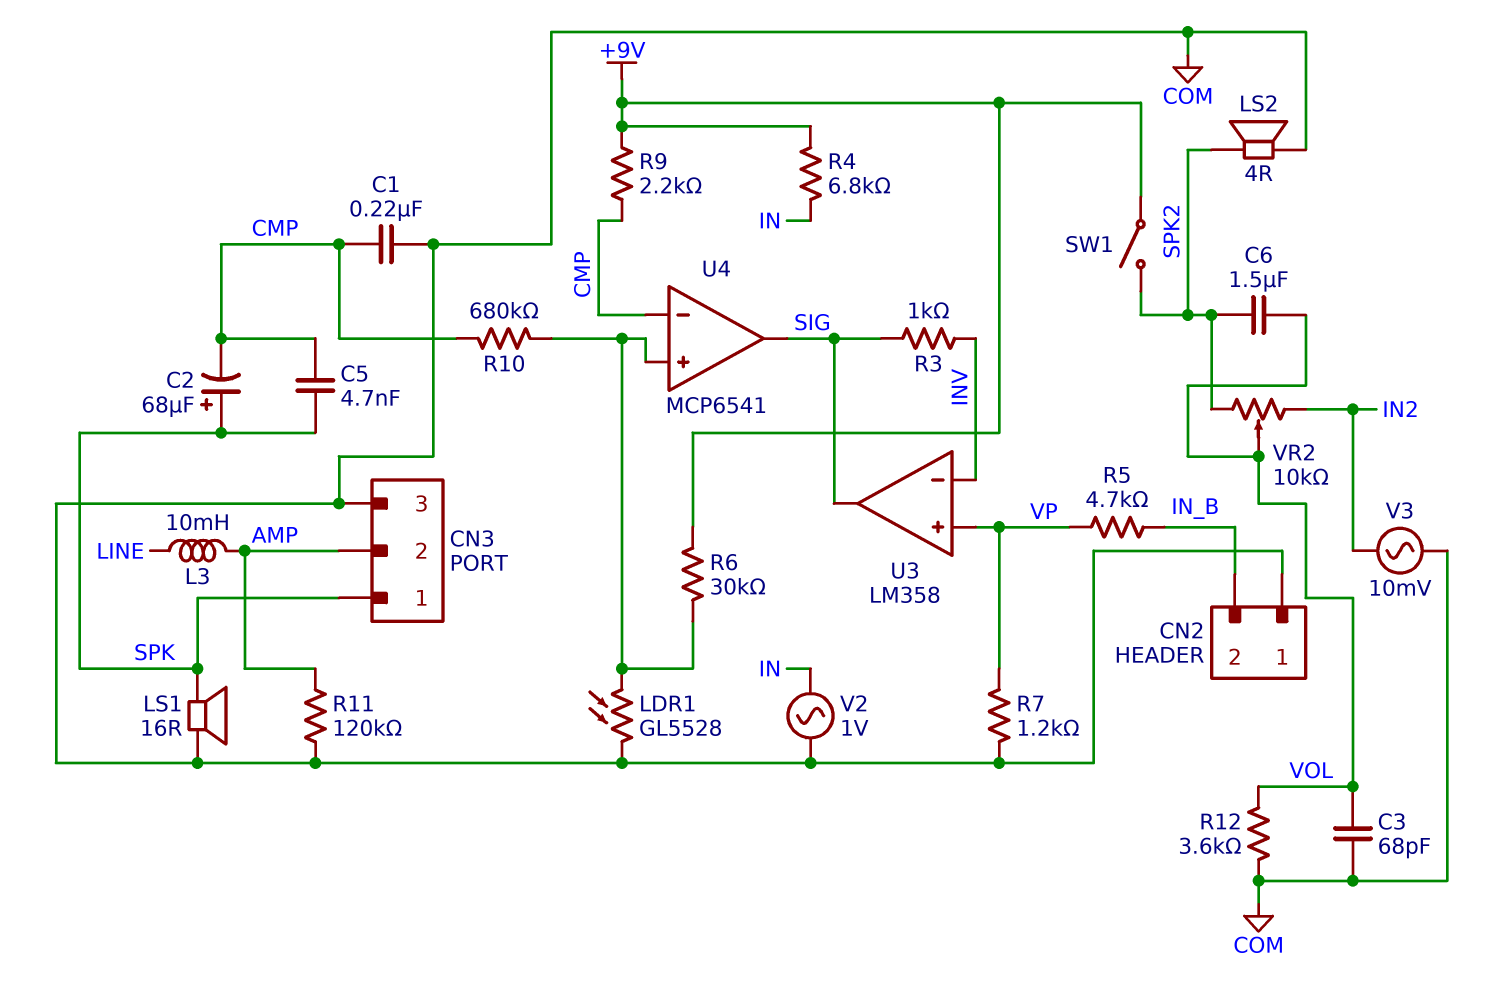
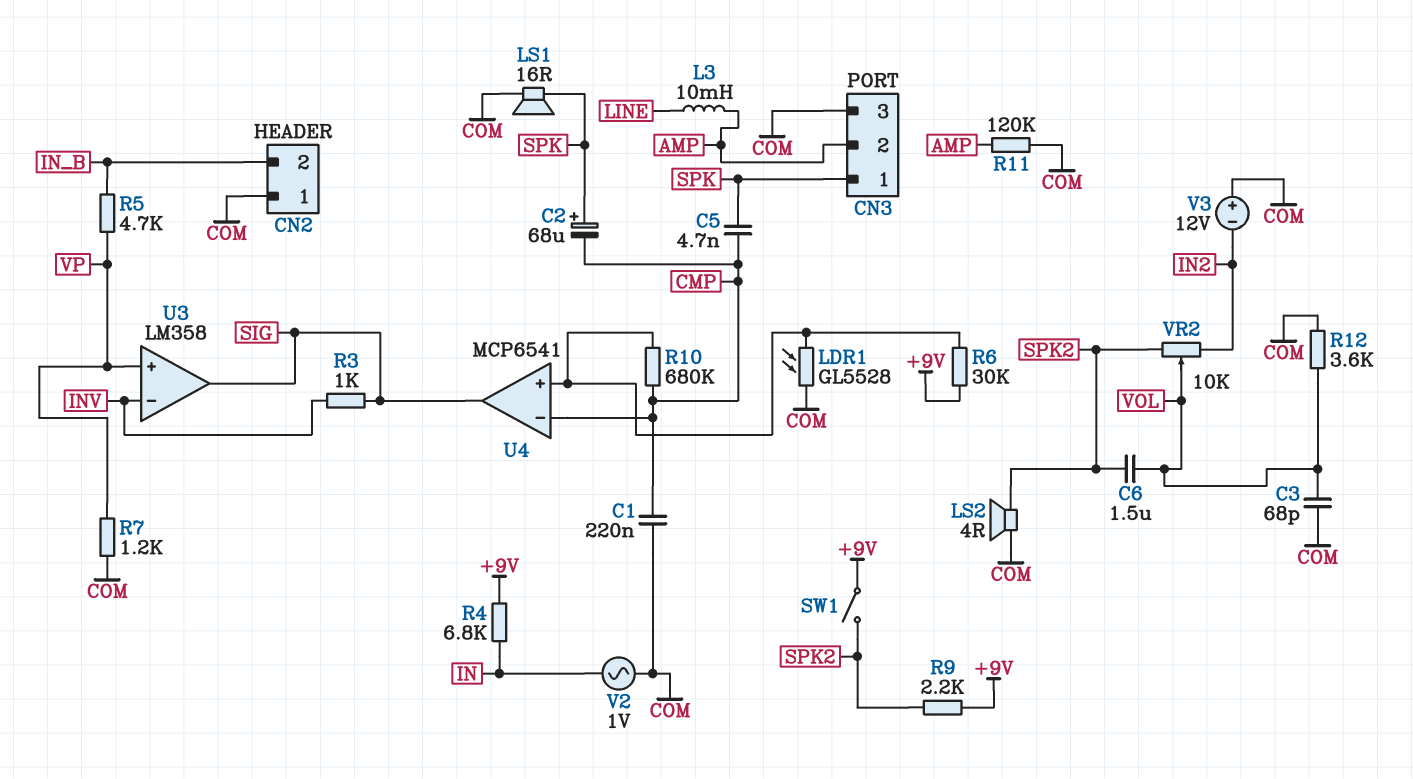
R9: 2.2k (+9V, CMP) -> 2.2k (+9V, SPK2)
V3: AC 10mV (COM, IN2) -> 12V (plus COM, minus IN2)

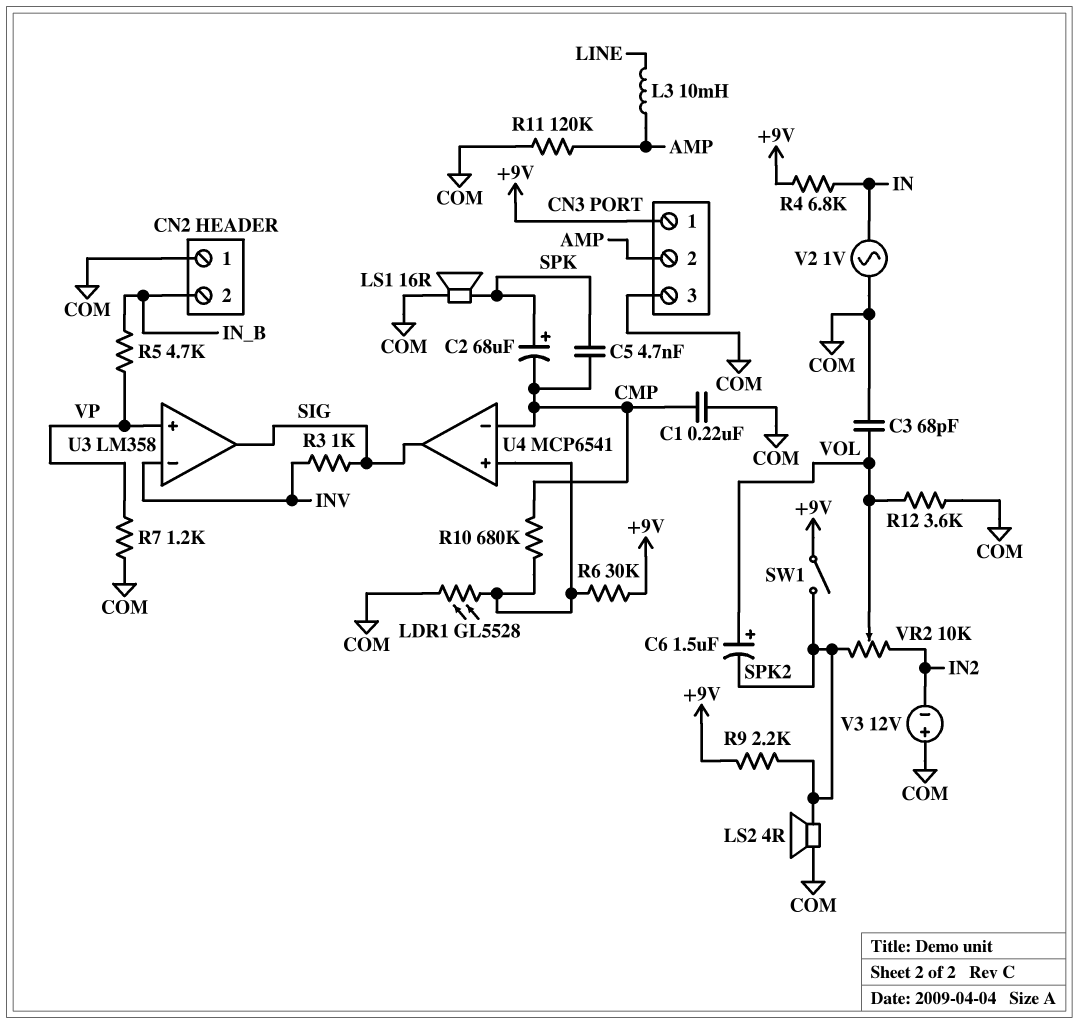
C6: 1.5uF (SPK2, VOL) -> 1.5uF (plus VOL, minus SPK2)
CN3 pin 1: SPK -> +9V

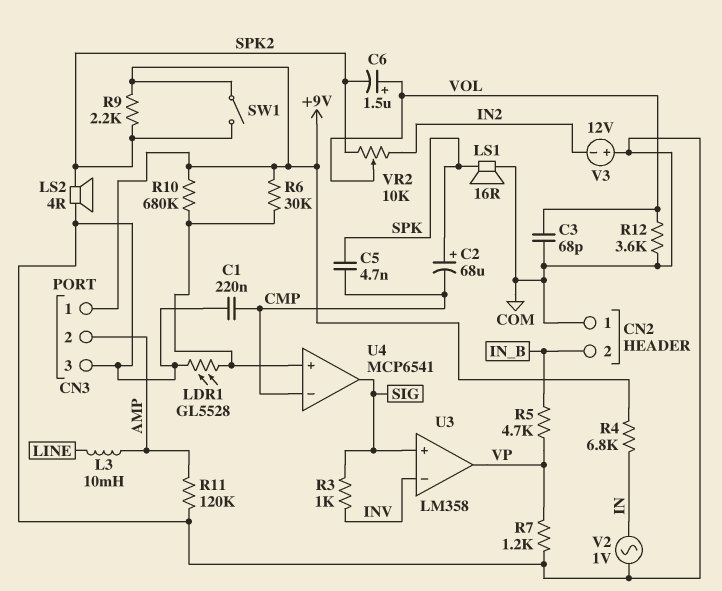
R10: 680k (CMP, U4/in+) -> 680k (+9V, U4/in+)
U3 pin in+: VP -> SIG
U3 pin out: SIG -> VP

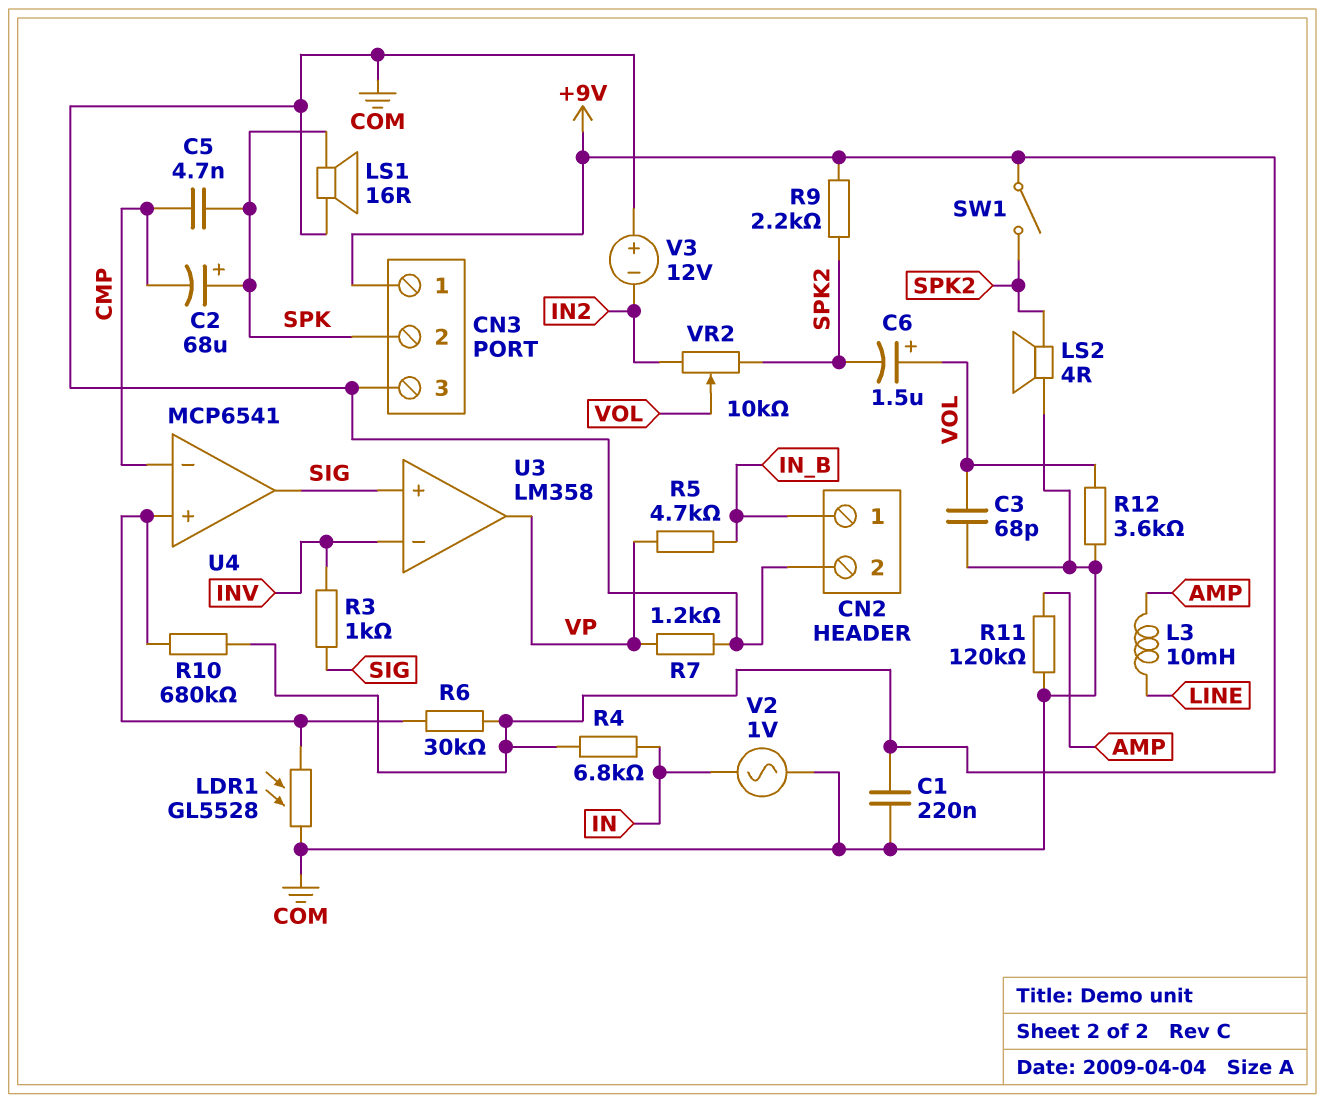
C1: 220nF (CMP, COM) -> 220nF (+9V, COM)
CN2 pin 1: COM -> IN_B
CN2 pin 2: IN_B -> COM
CN3 pin 2: AMP -> SPK

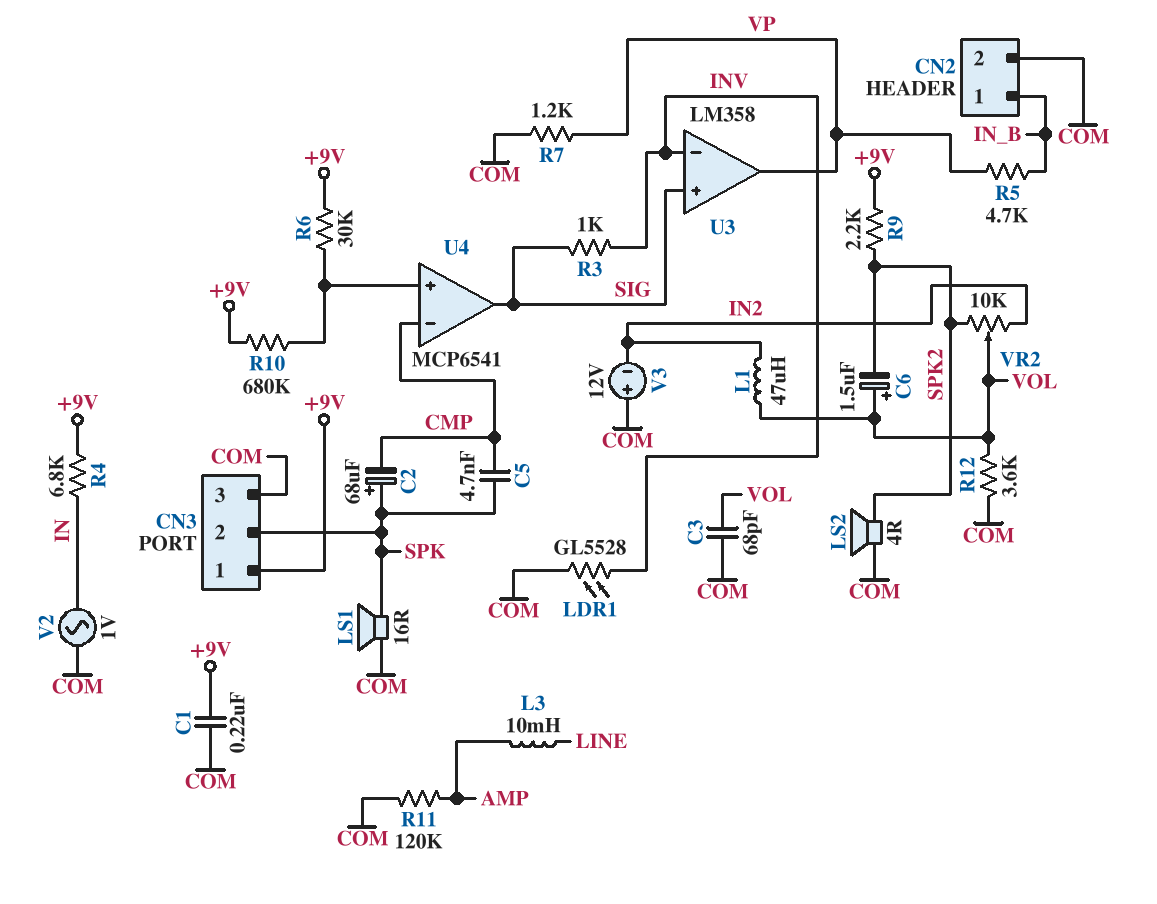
L1: none -> 47uH (IN2, VOL)
LDR1: GL5528 (COM, U4/in+) -> GL5528 (COM, INV)
SW1: switch (+9V, SPK2) -> none

